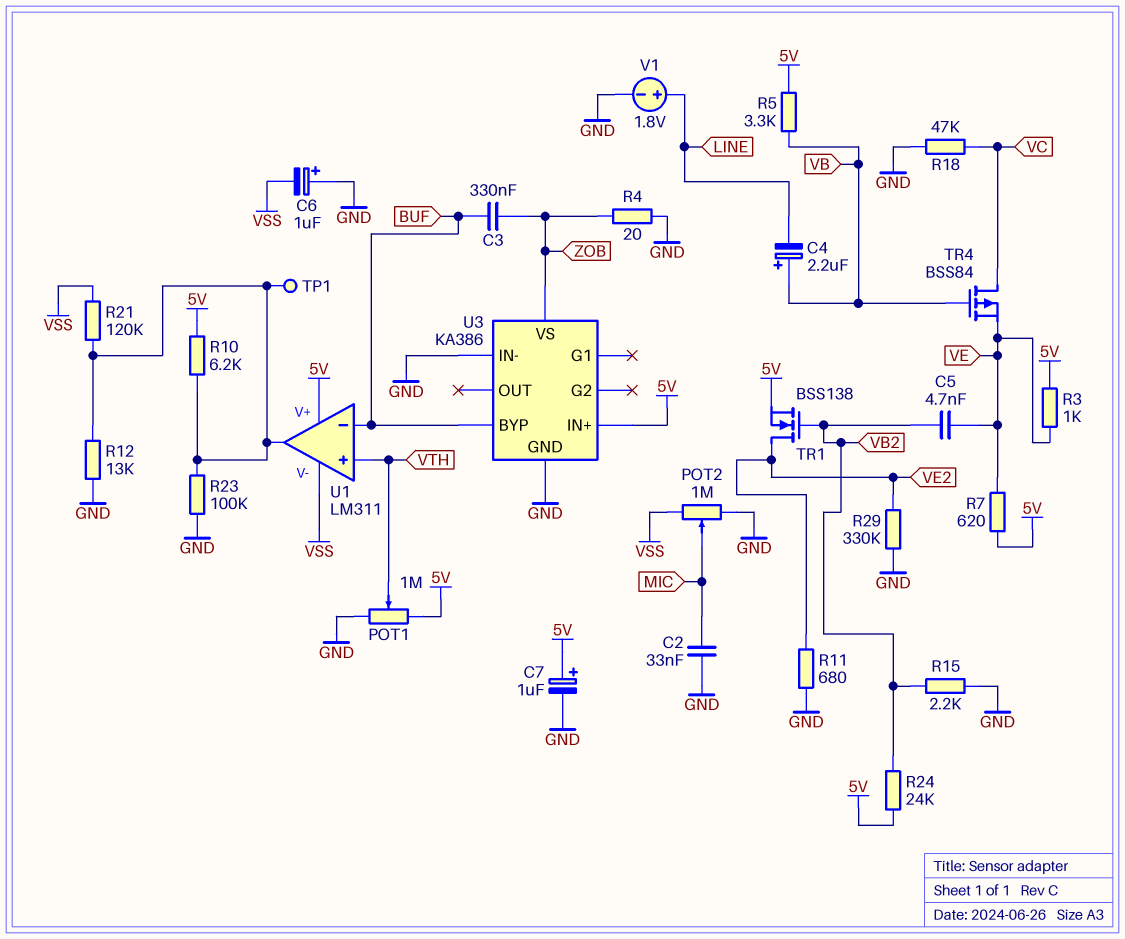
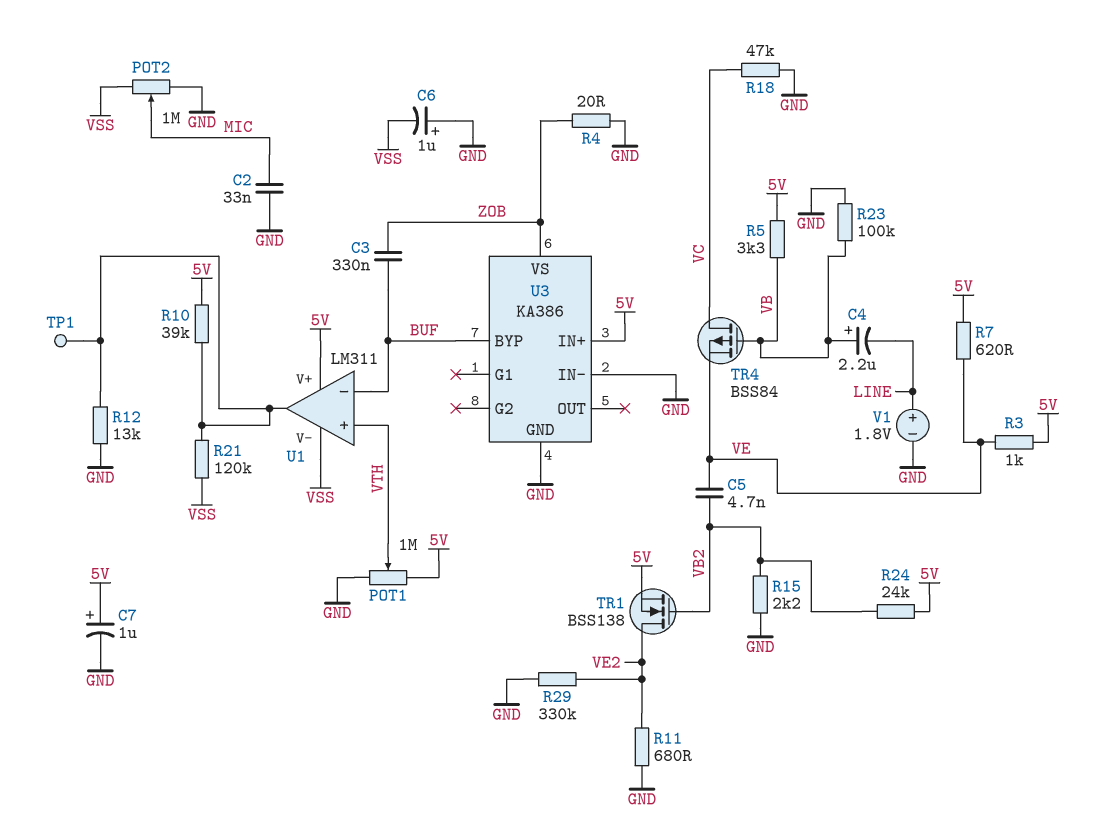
R10: 6.2k (5V, U1/out) -> 39k (5V, U1/out)
R23: 100k (GND, U1/out) -> 100k (GND, VB)

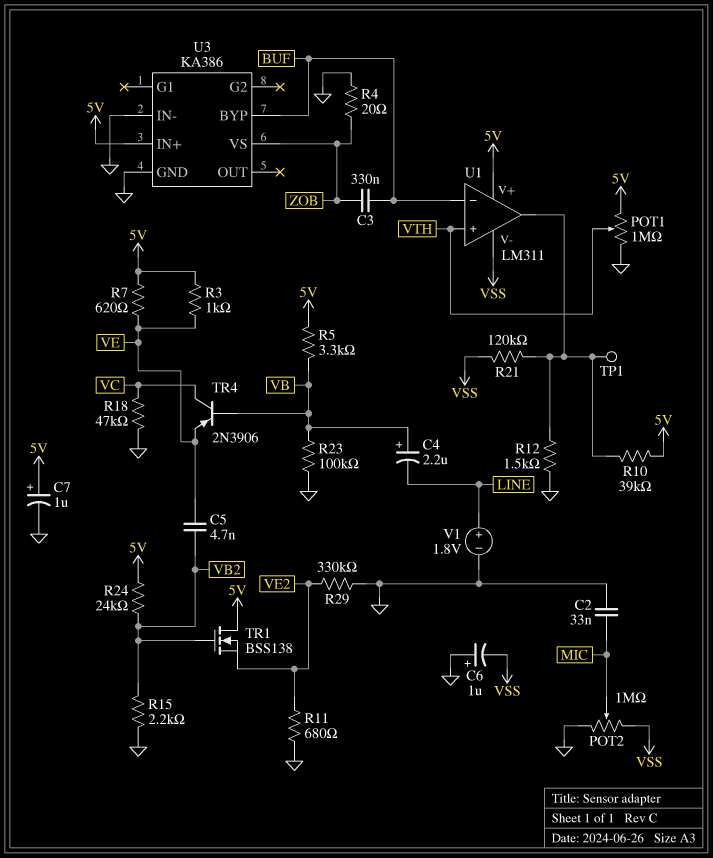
R12: 13k (GND, U1/out) -> 1.5k (GND, U1/out)
TR1: NMOS BSS138 (G VB2, D VE2, S 5V) -> NMOS BSS138 (G VB2, D 5V, S VE2)
TR4: PMOS BSS84 (G VB, D VC, S VE) -> PNP 2N3906 (B VB, C VC, E VE)

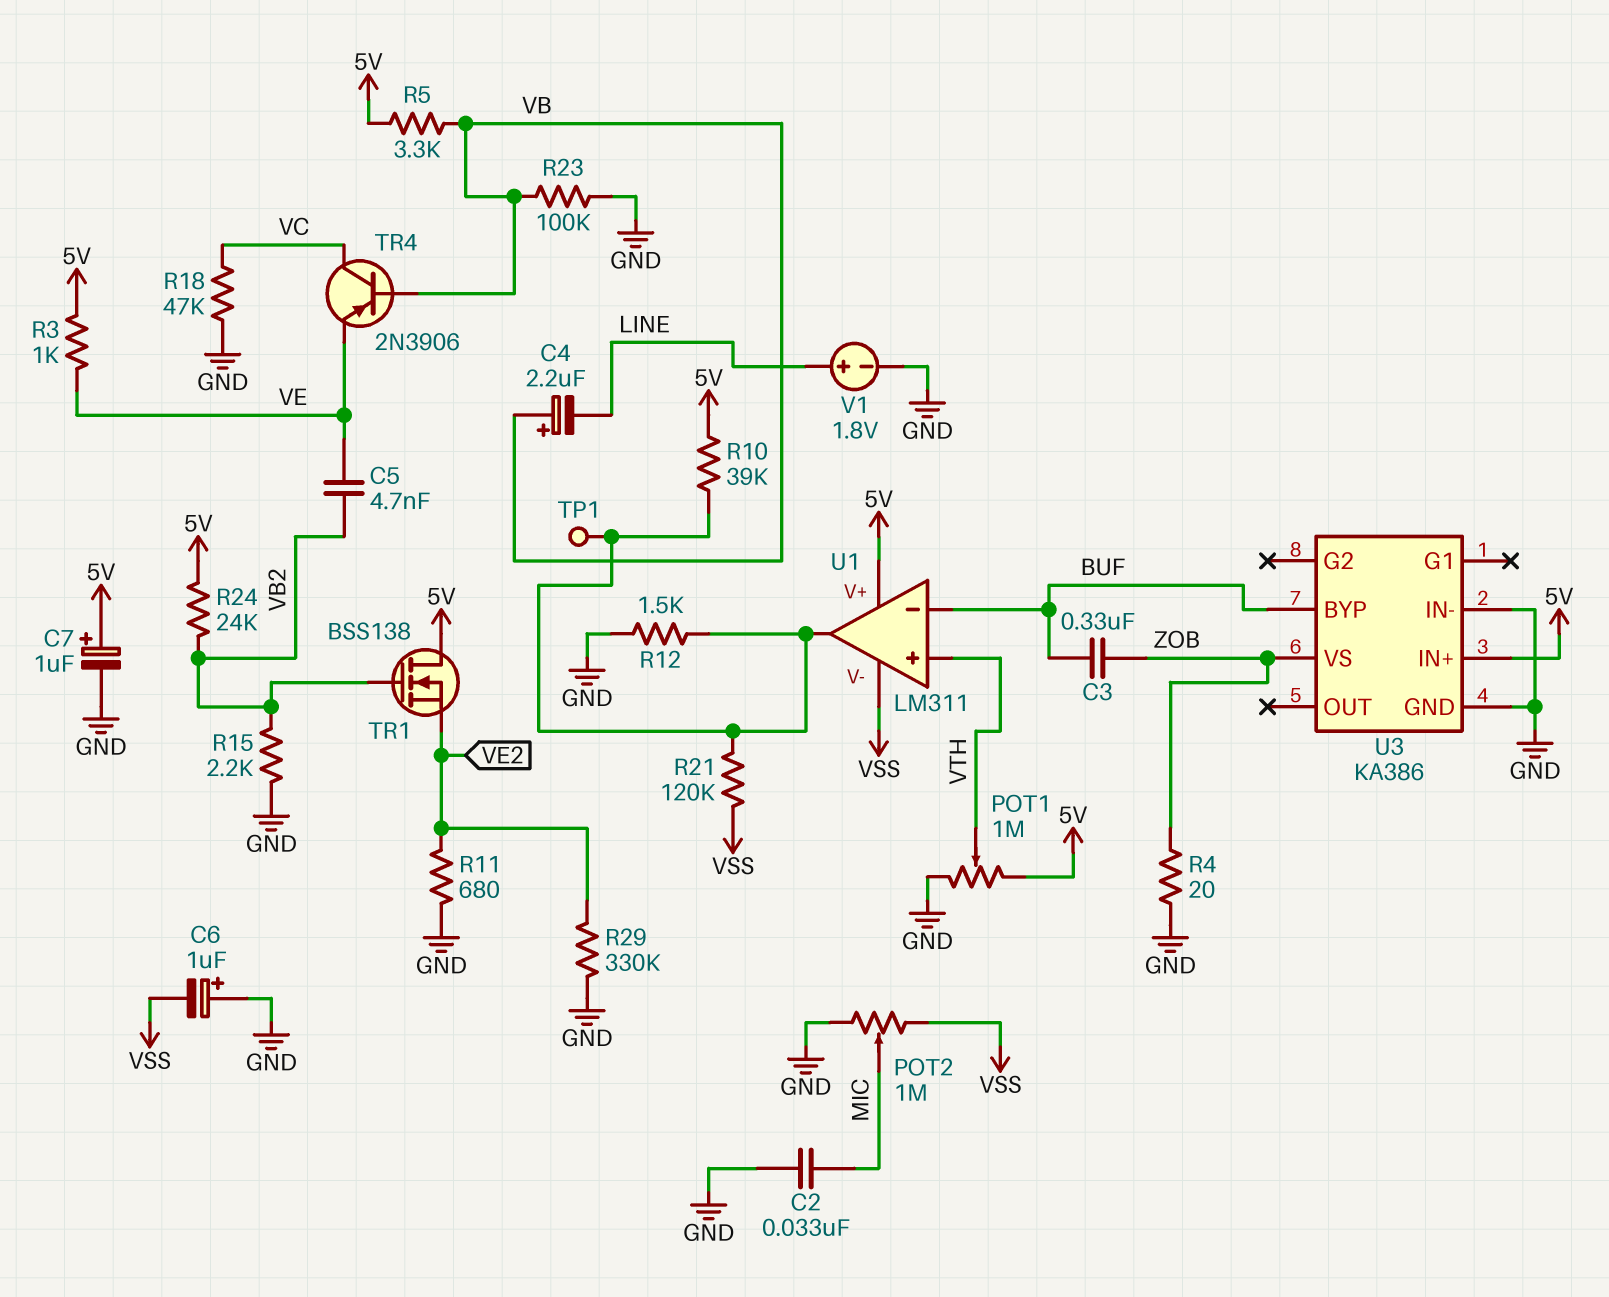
R7: 620 (5V, VE) -> none

